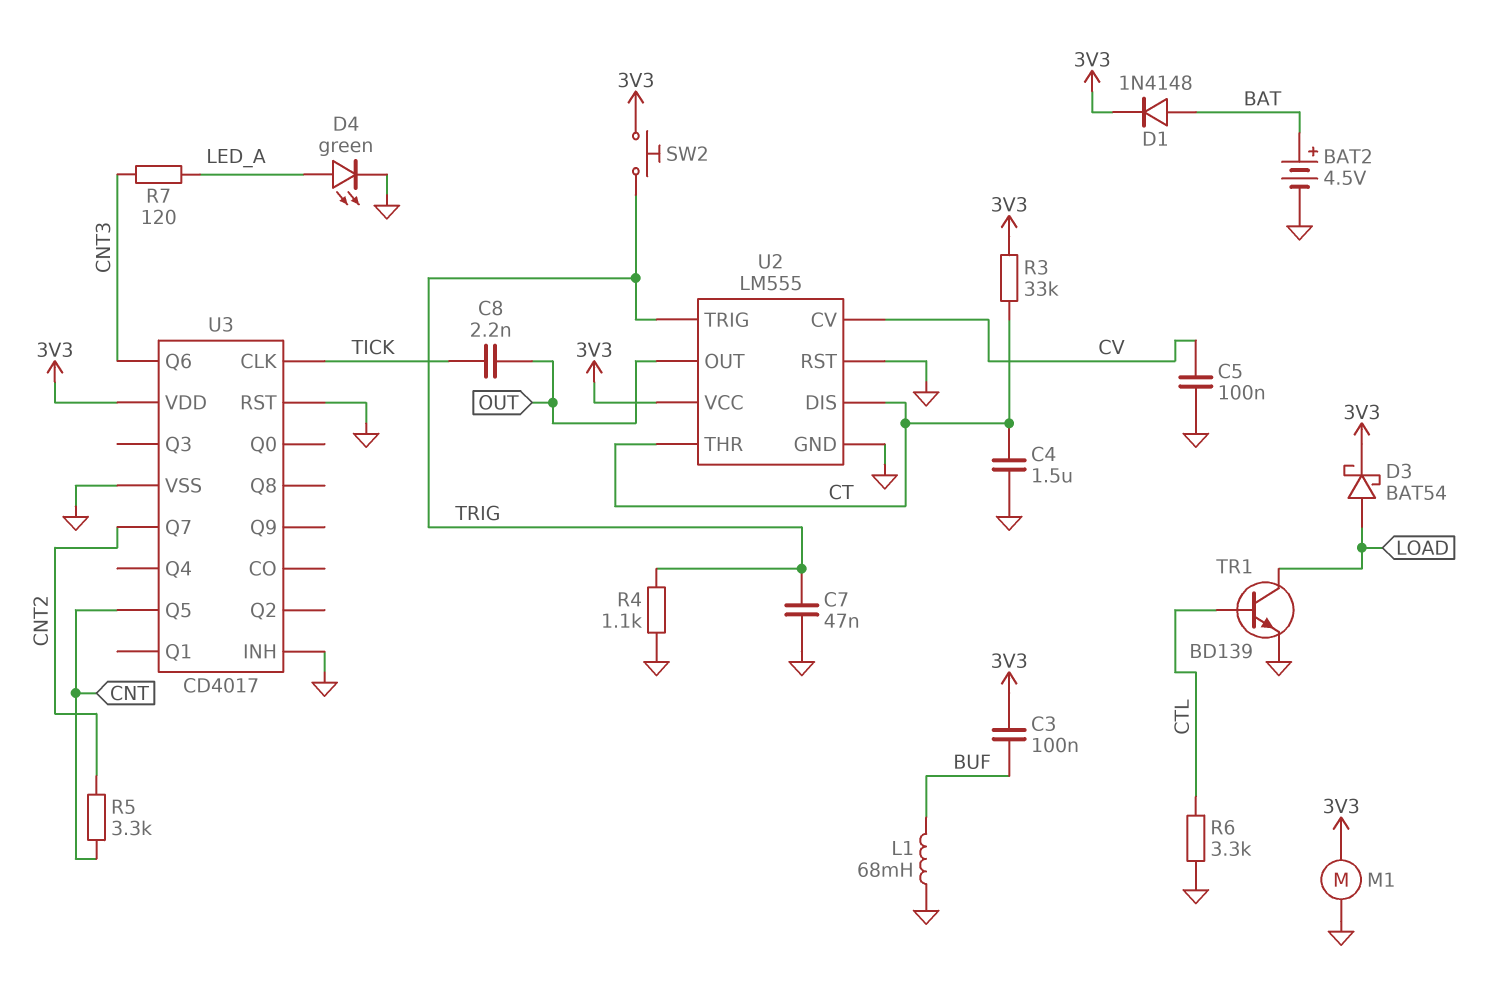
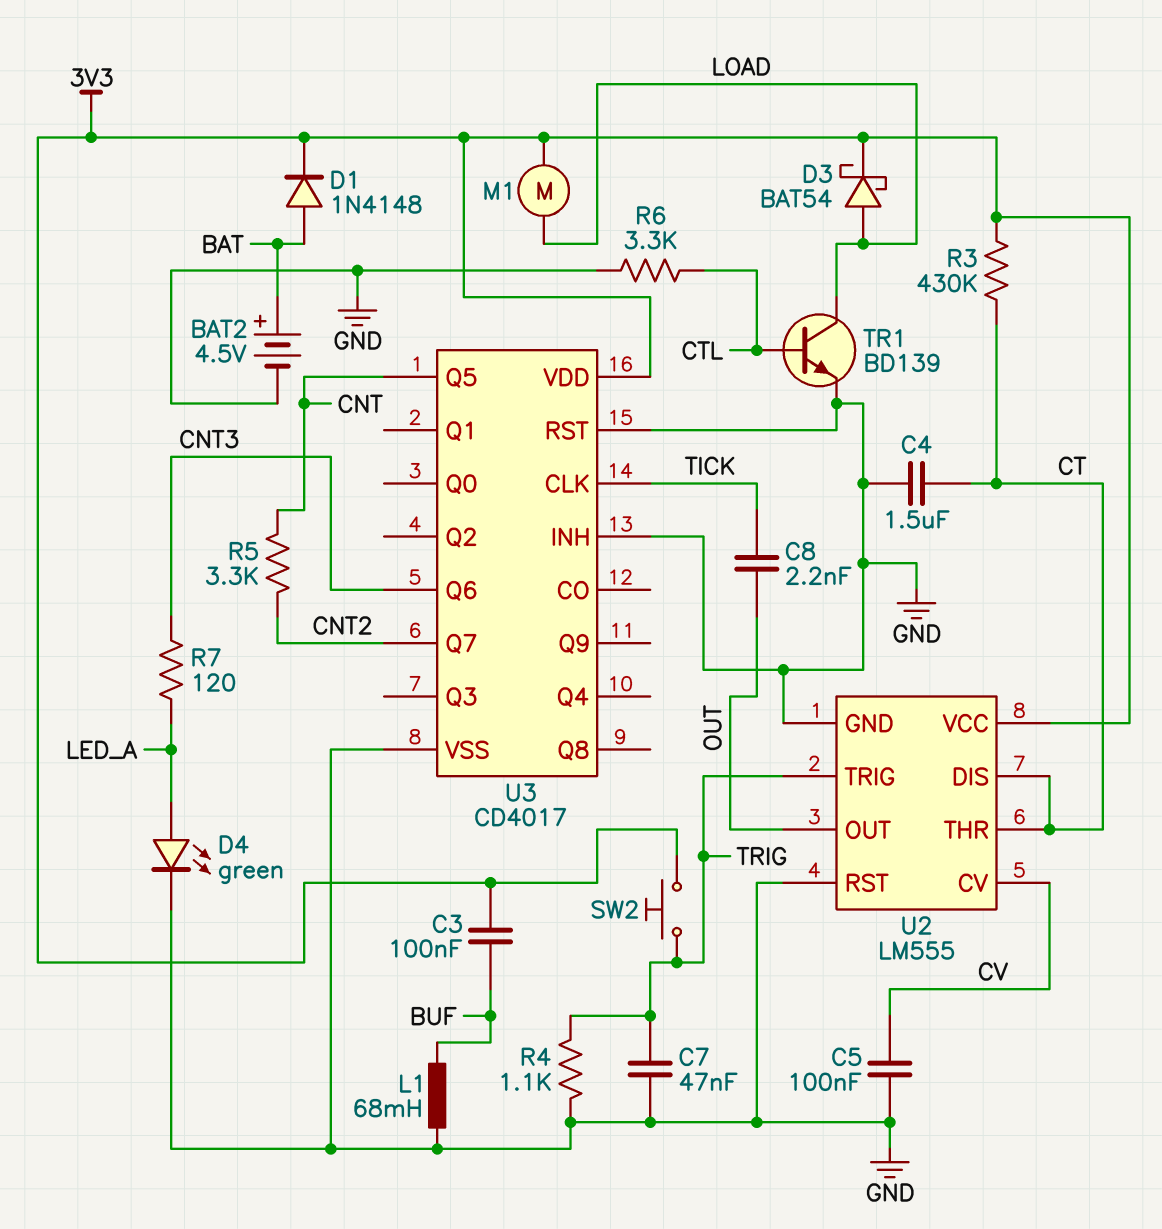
M1: motor (3V3, GND) -> motor (3V3, LOAD)
R3: 33k (3V3, CT) -> 430k (3V3, CT)

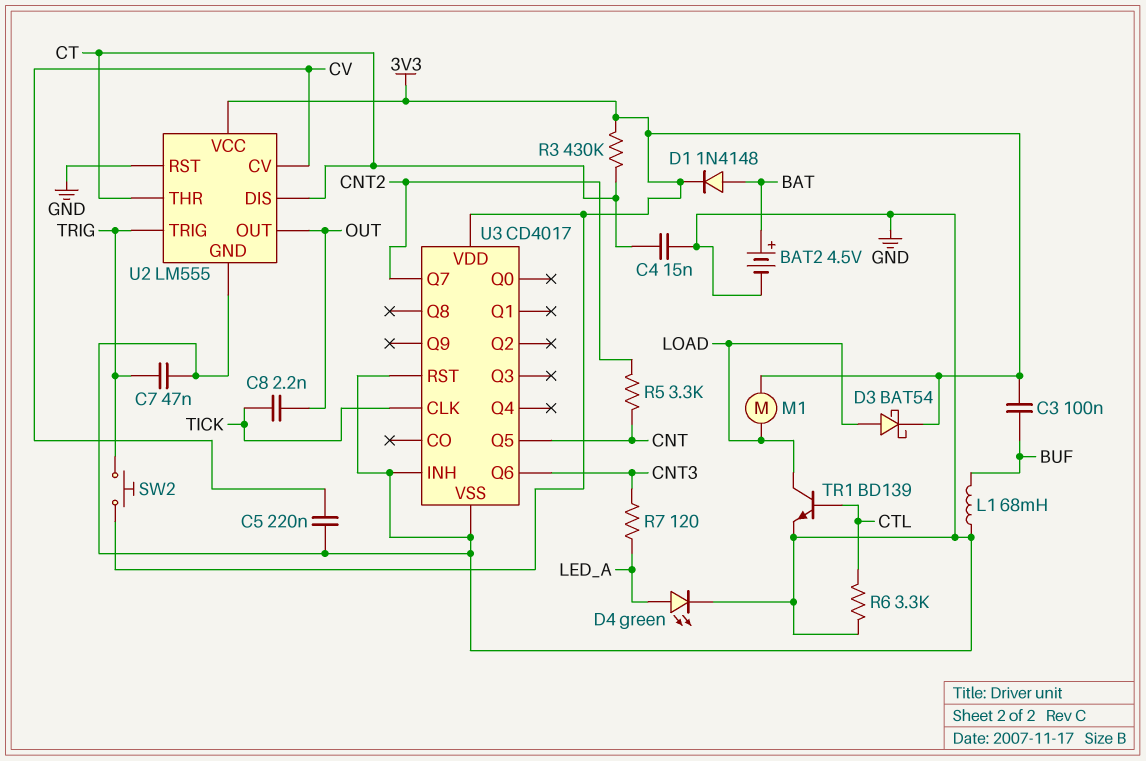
C4: 1.5uF (CT, GND) -> 15nF (CT, GND)
C5: 100nF (CV, GND) -> 220nF (CV, GND)
R4: 1.1k (GND, TRIG) -> none

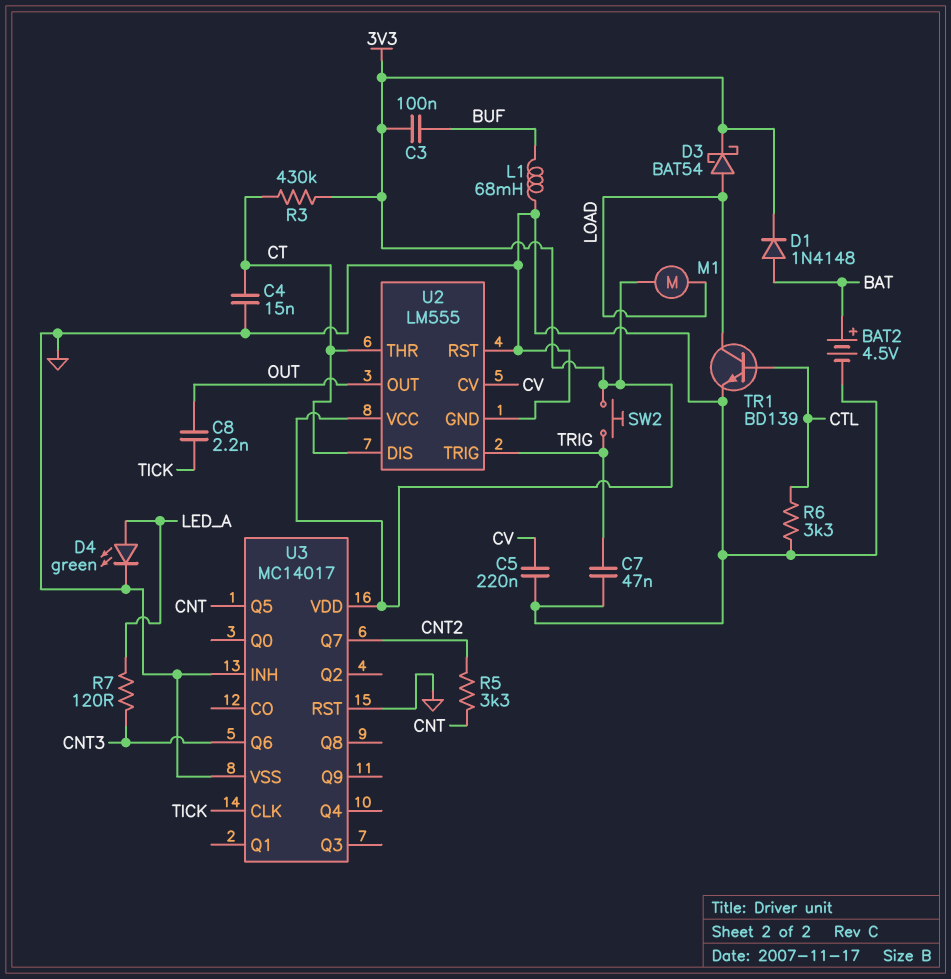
U3: CD4017 -> MC14017

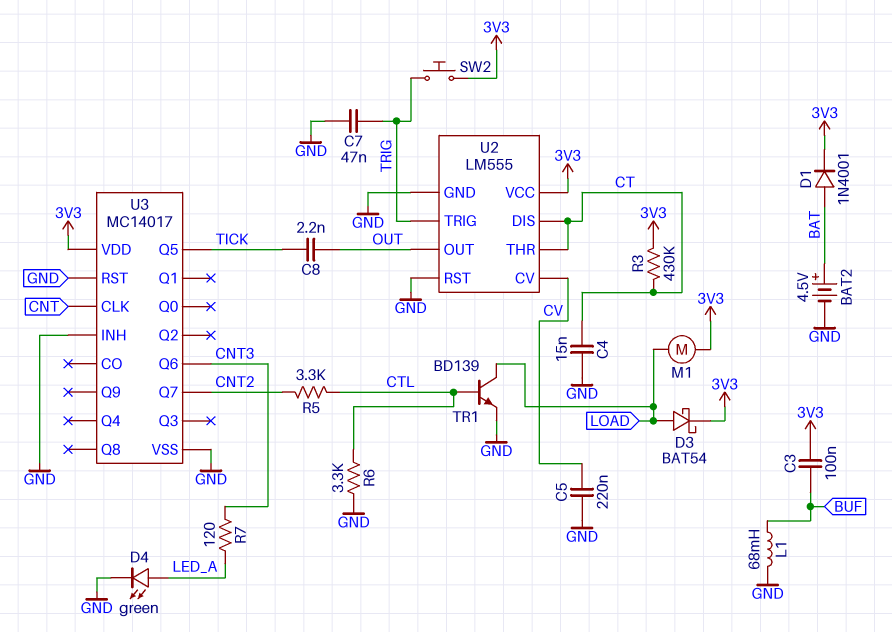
D1: diode 1N4148 (A BAT, K 3V3) -> diode 1N4001 (A BAT, K 3V3)
R5: 3.3k (CNT, CNT2) -> 3.3k (CNT2, CTL)
U3 pin CLK: TICK -> CNT
U3 pin Q5: CNT -> TICK

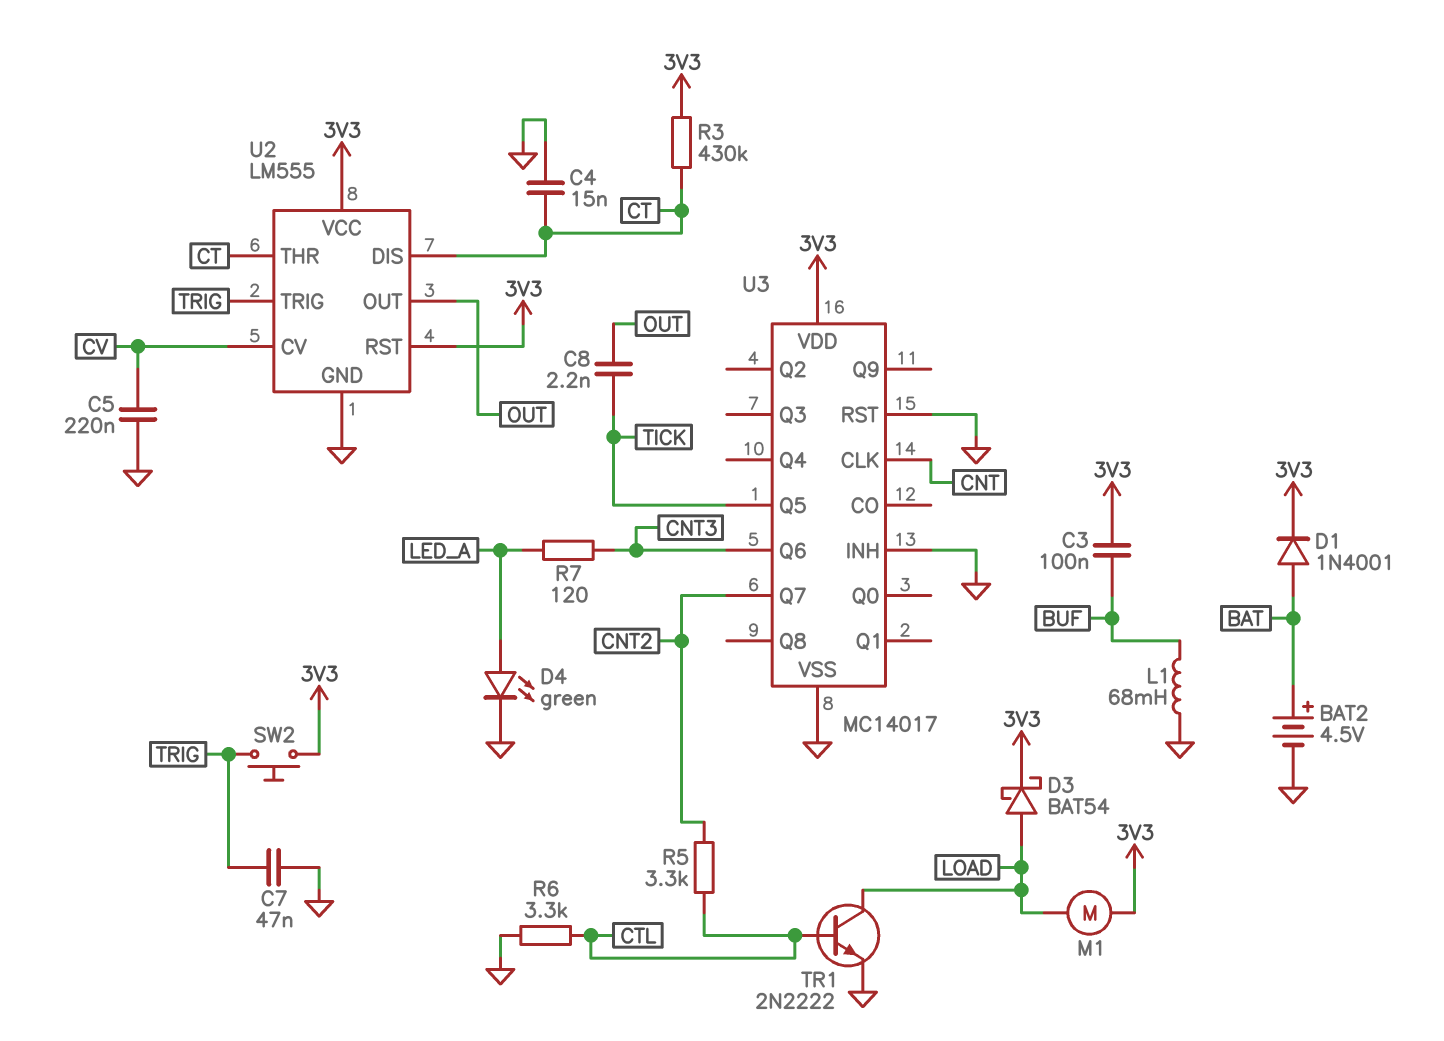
TR1: NPN BD139 (B CTL, C LOAD, E GND) -> NPN 2N2222 (B CTL, C LOAD, E GND)
U2 pin RST: GND -> 3V3

